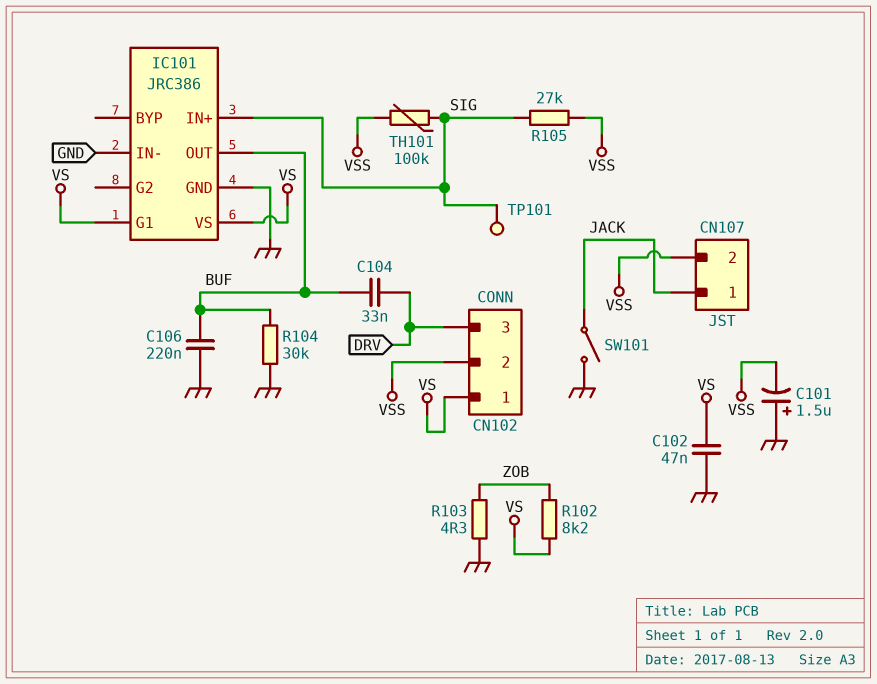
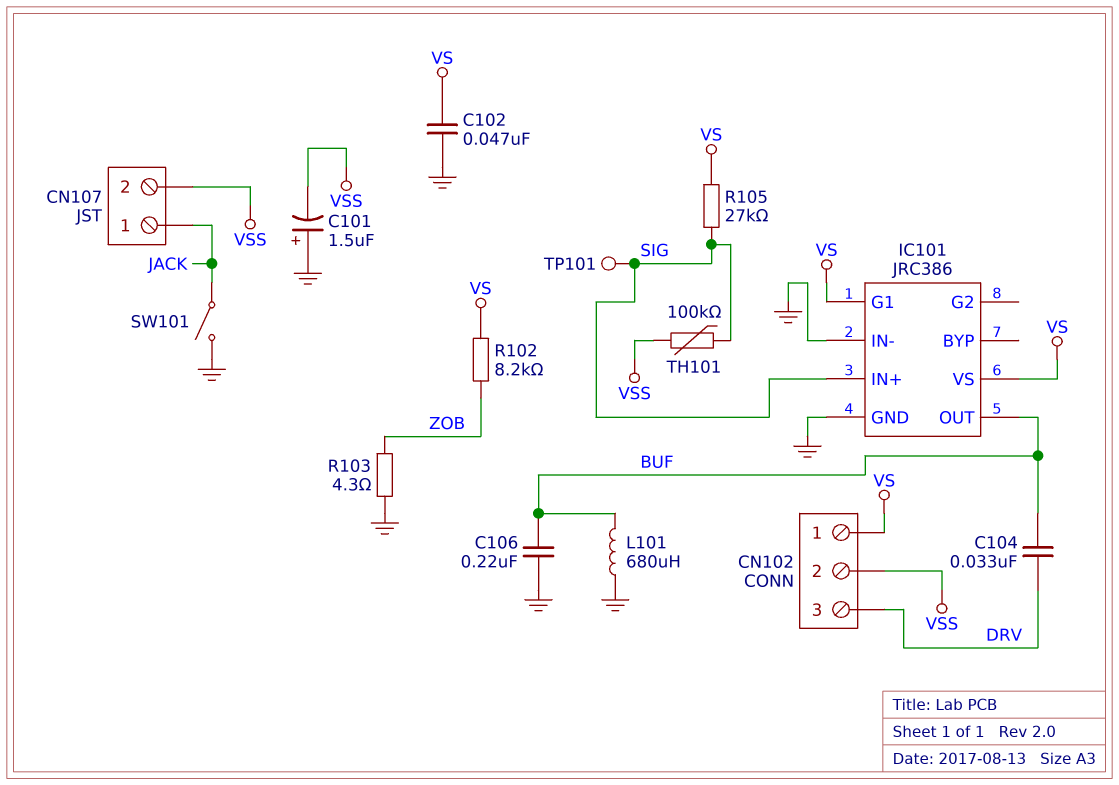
L101: none -> 680uH (BUF, GND)
R104: 30k (BUF, GND) -> none
R105: 27k (SIG, VSS) -> 27k (SIG, VS)

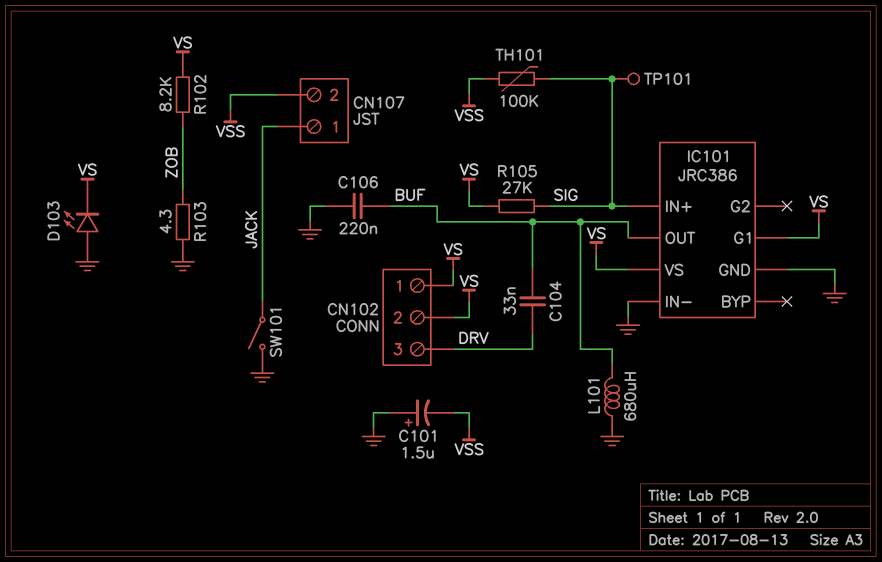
C102: 47nF (GND, VS) -> none
CN102 pin 2: VSS -> VS
D103: none -> LED (A GND, K VS)

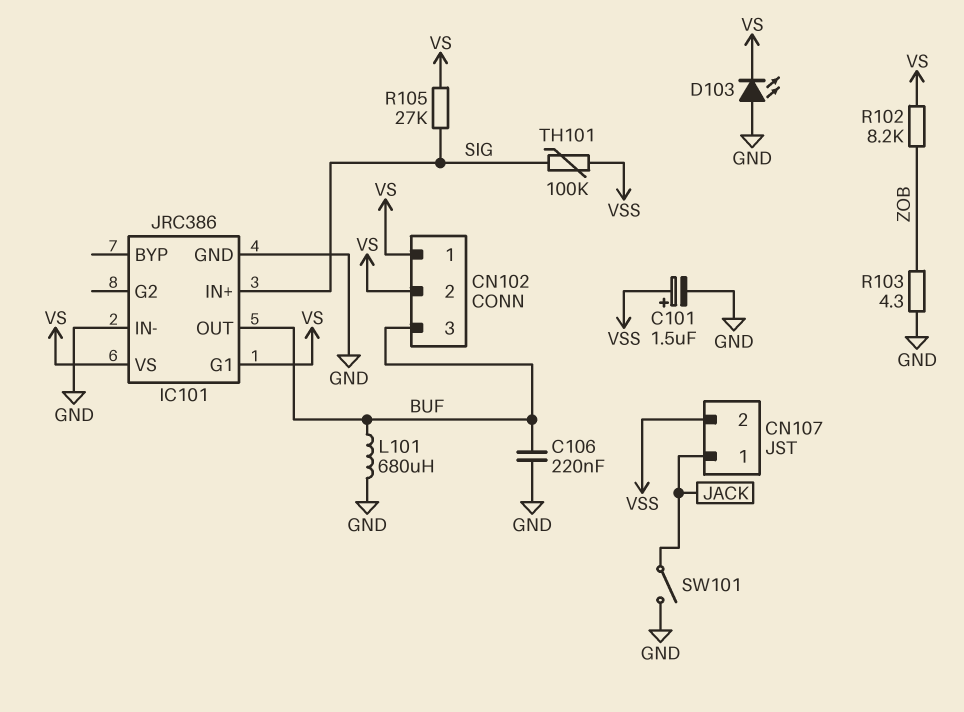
C101: 1.5uF (plus GND, minus VSS) -> 1.5uF (plus VSS, minus GND)
C104: 33nF (BUF, DRV) -> none
CN102 pin 3: DRV -> BUF
TP101: test point (SIG) -> none

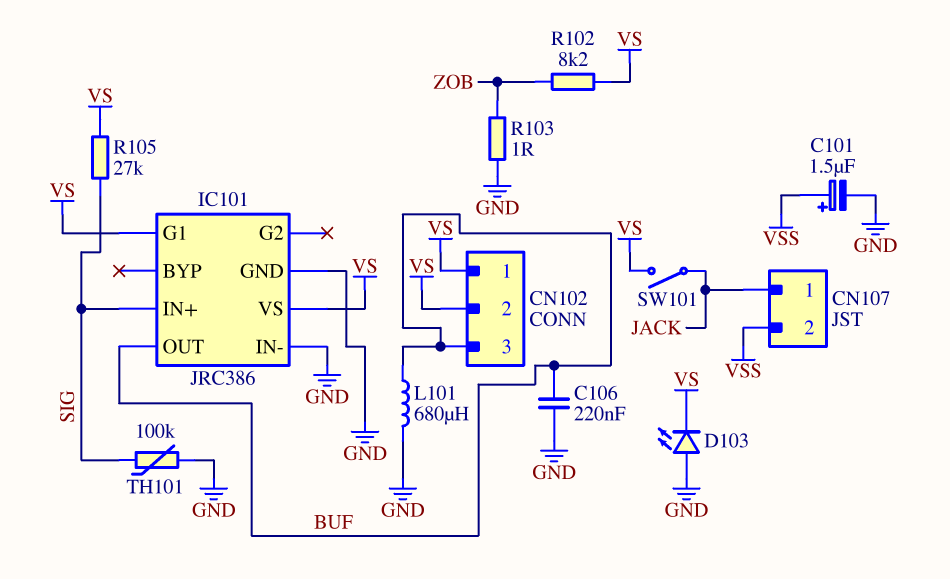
R103: 4.3 (GND, ZOB) -> 1 (GND, ZOB)
SW101: switch (GND, JACK) -> switch (JACK, VS)
TH101: 100k (SIG, VSS) -> 100k (GND, SIG)

